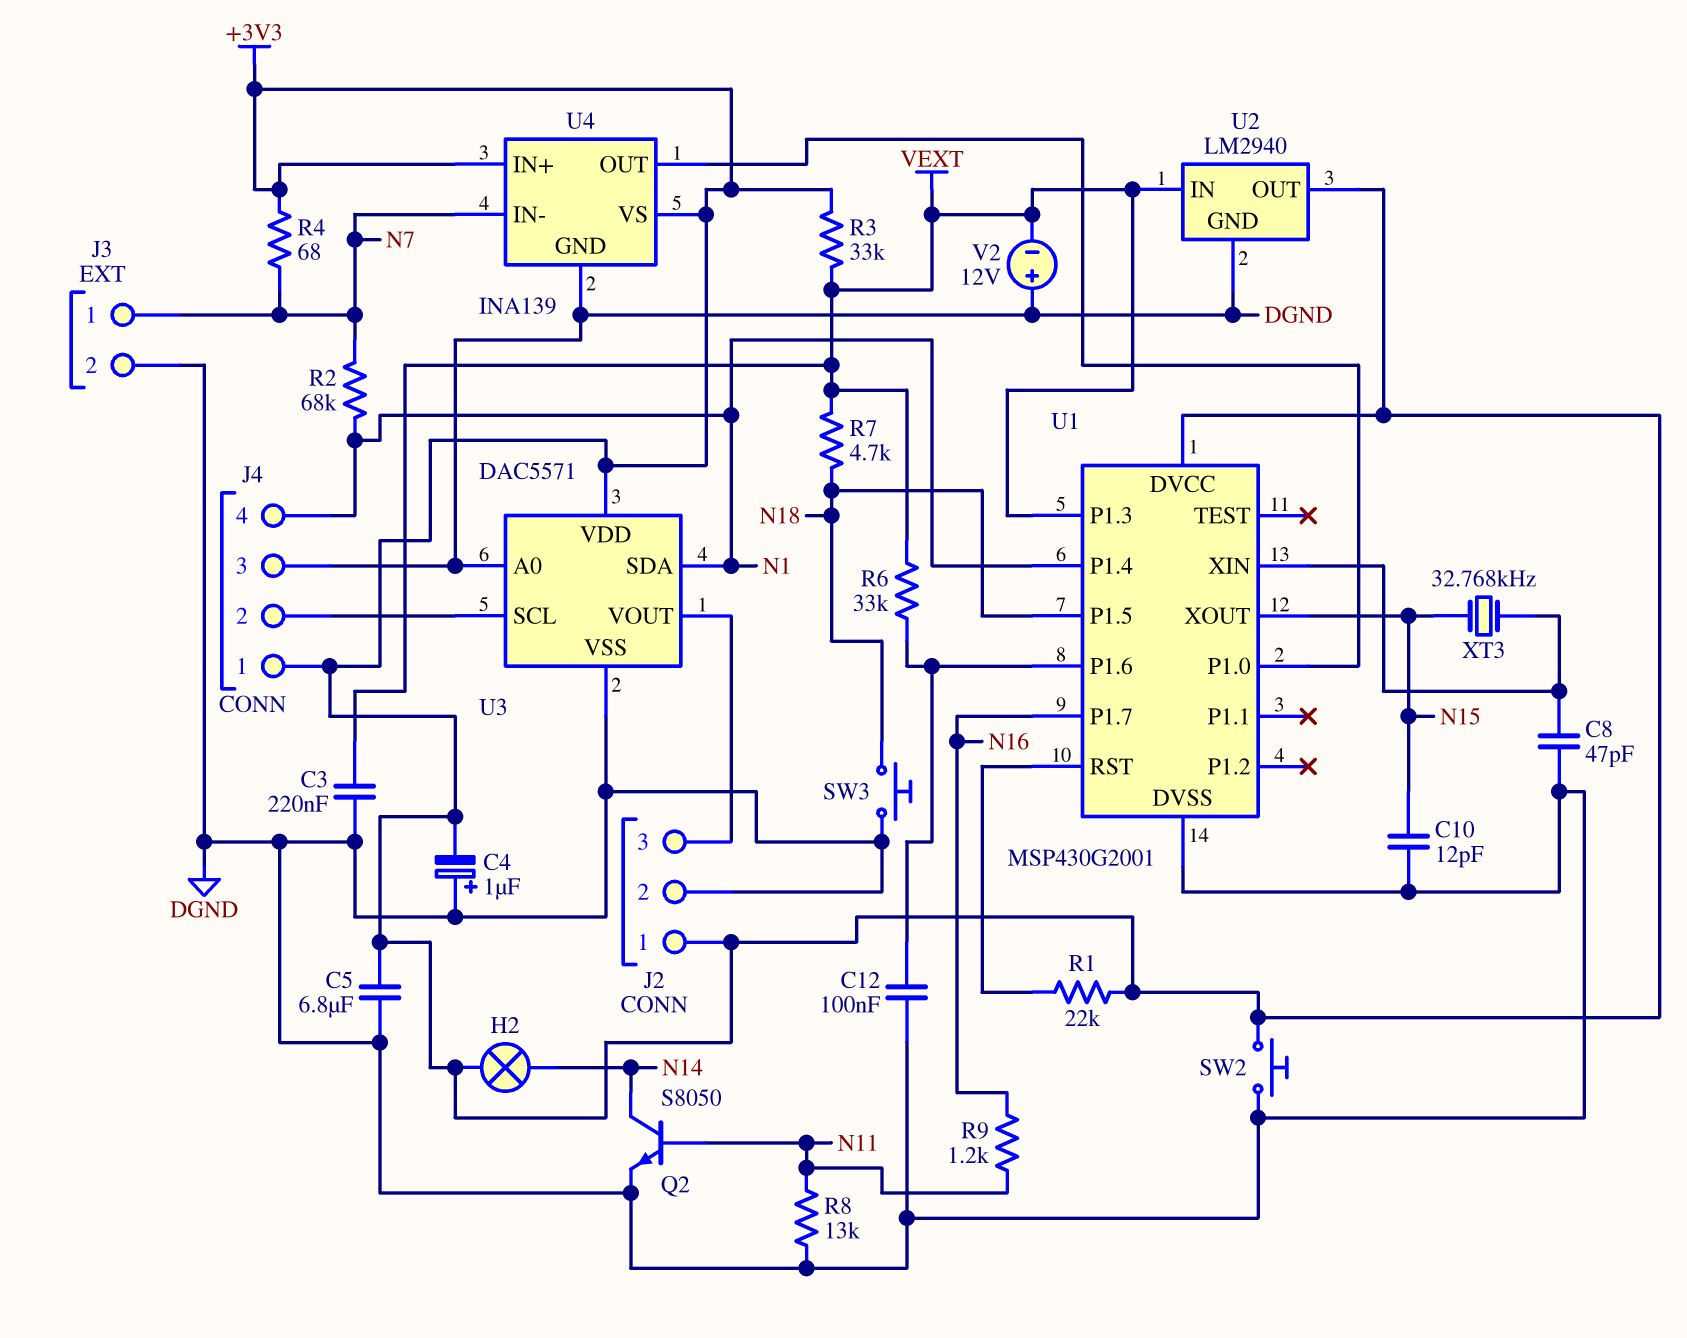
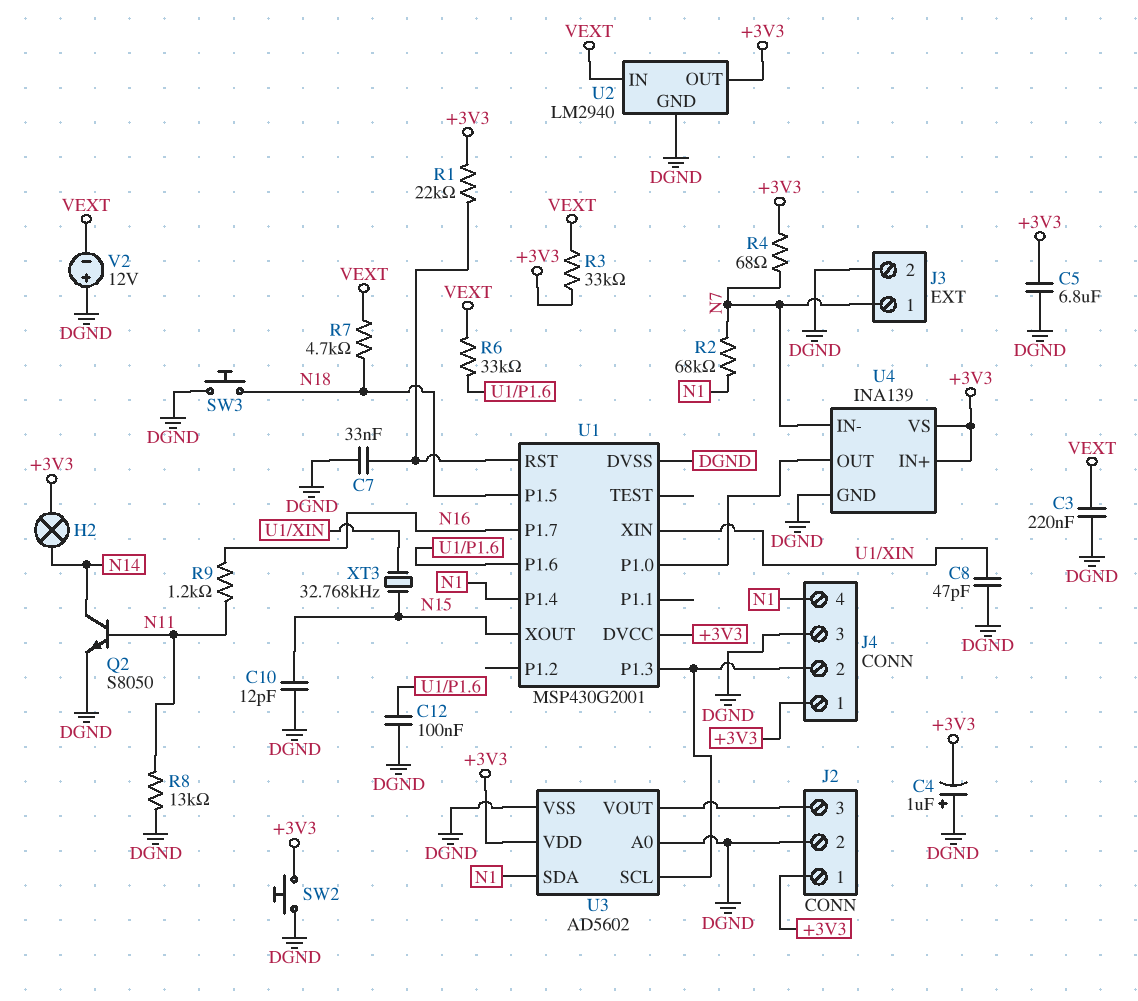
C7: none -> 33nF (DGND, U1/RST)
U1 pin P1.3: VEXT -> J4/2
U3: DAC5571 -> AD5602

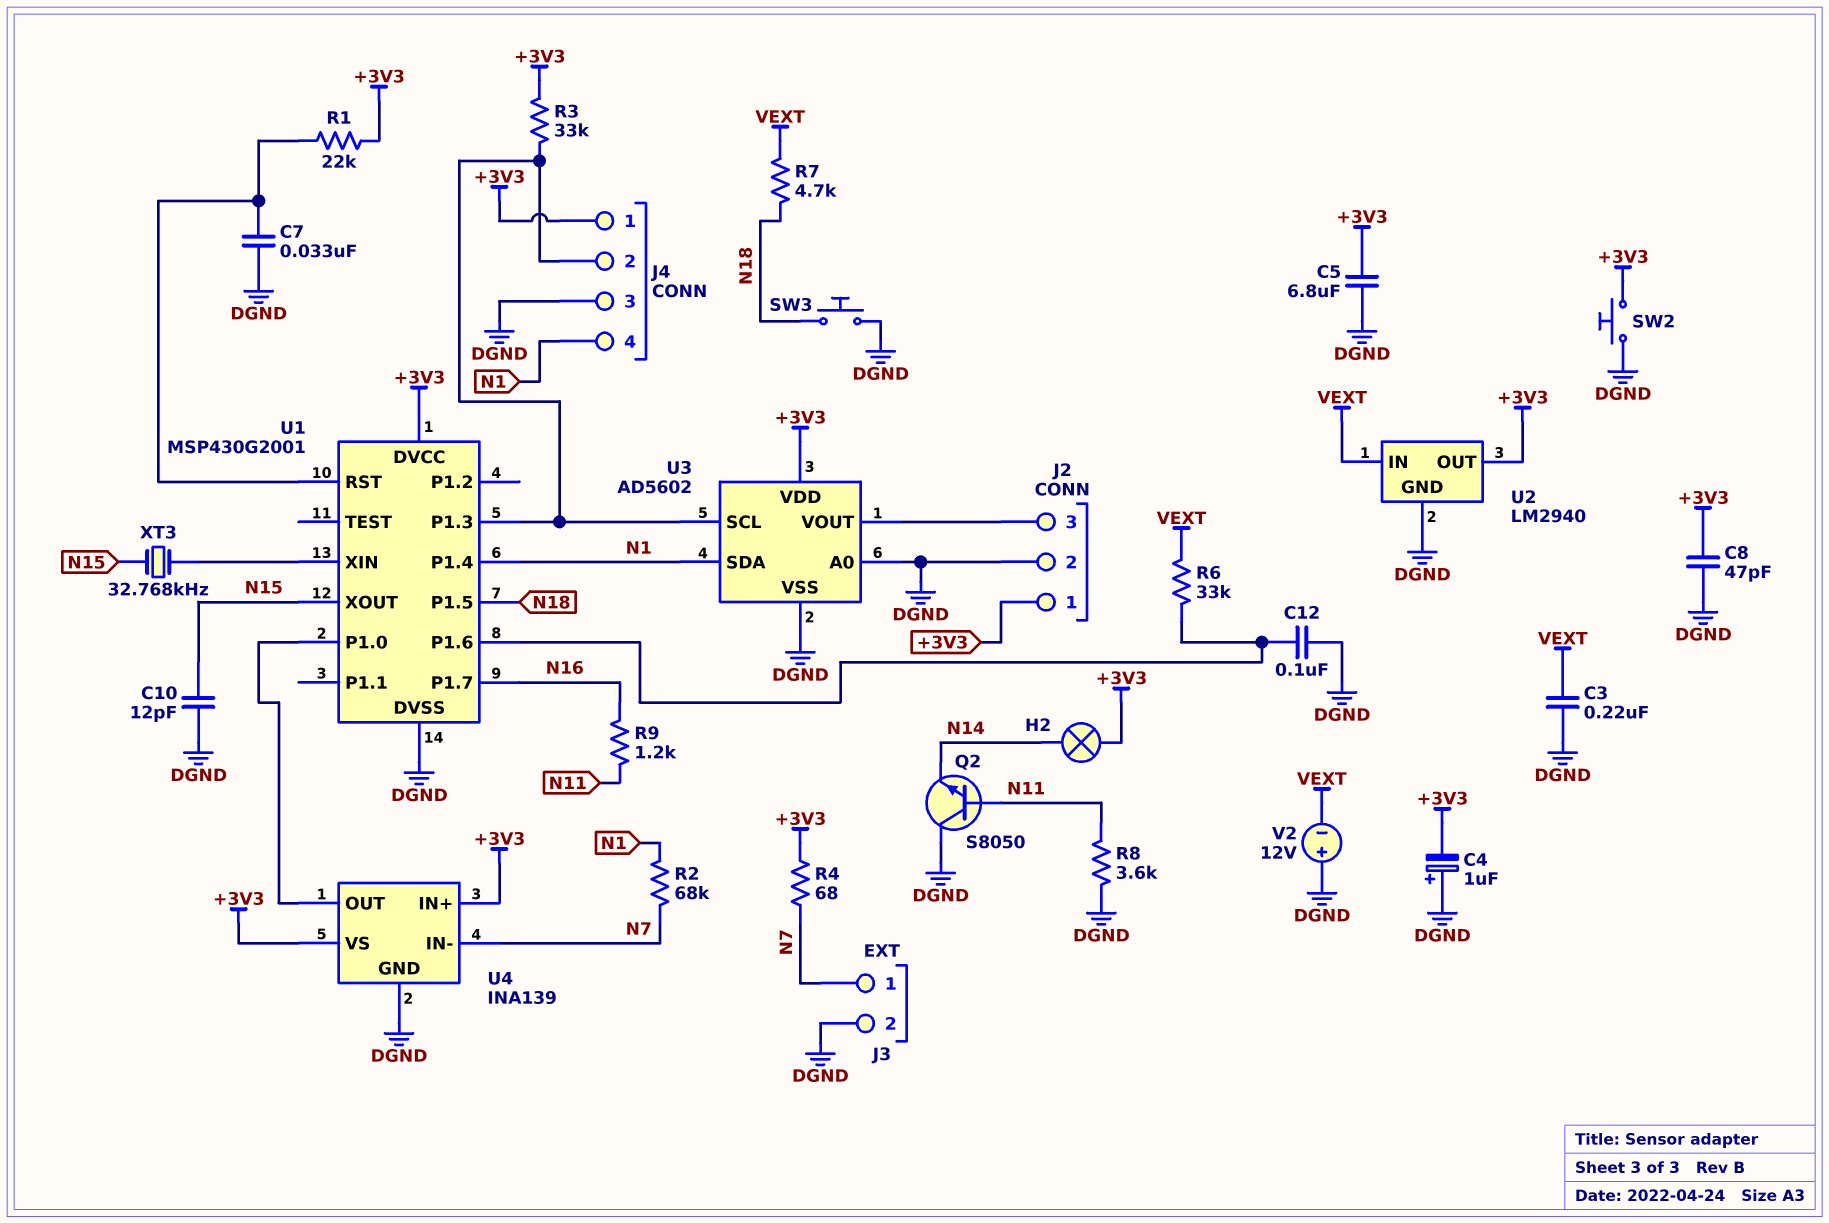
C8: 47pF (DGND, U1/XIN) -> 47pF (+3V3, DGND)
Q2: NPN S8050 (B N11, C N14, E DGND) -> NPN S8050 (B N11, C DGND, E N14)
R3: 33k (+3V3, VEXT) -> 33k (+3V3, J4/2)
R8: 13k (DGND, N11) -> 3.6k (DGND, N11)

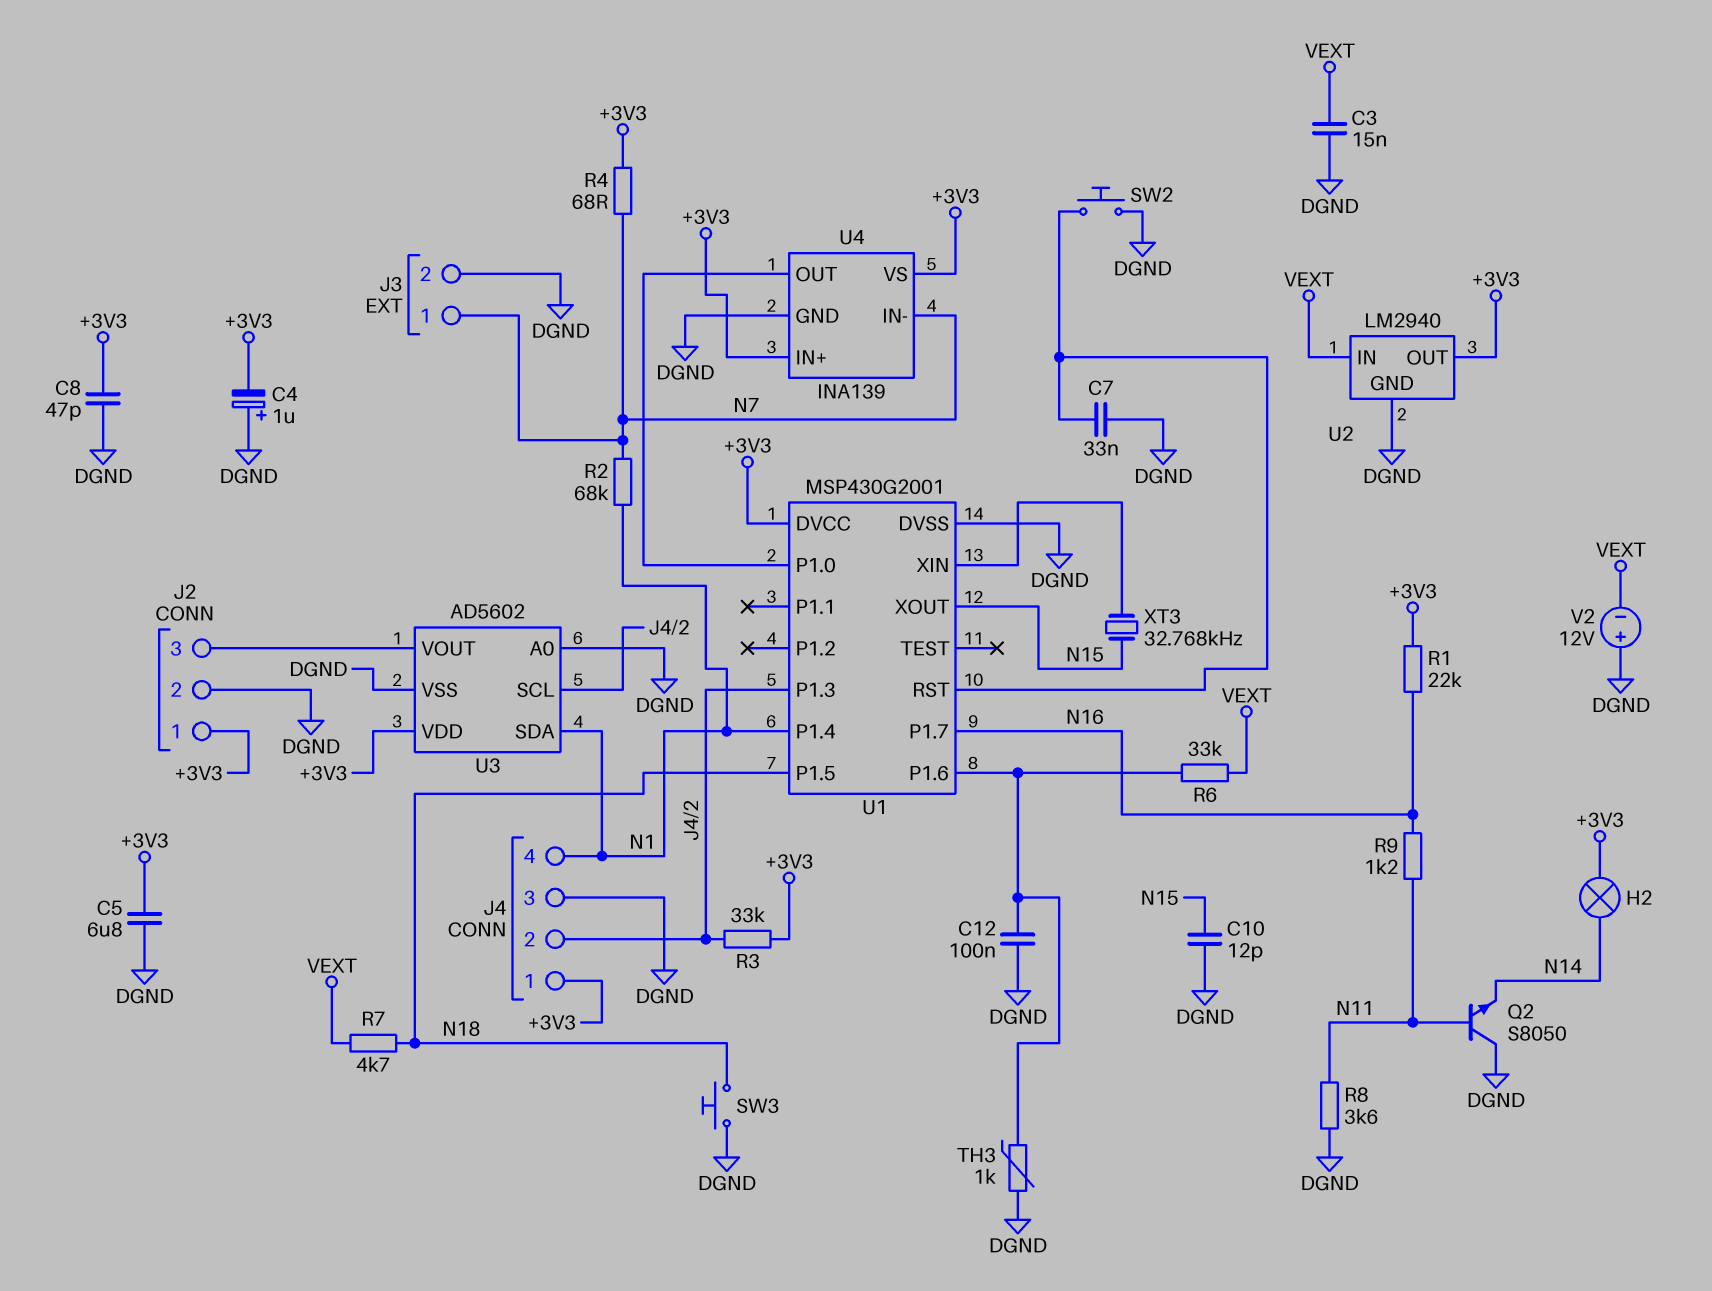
C3: 220nF (DGND, VEXT) -> 15nF (DGND, VEXT)
R1: 22k (+3V3, U1/RST) -> 22k (+3V3, N16)
SW2: button (+3V3, DGND) -> button (DGND, U1/RST)
TH3: none -> 1k (DGND, U1/P1.6)

